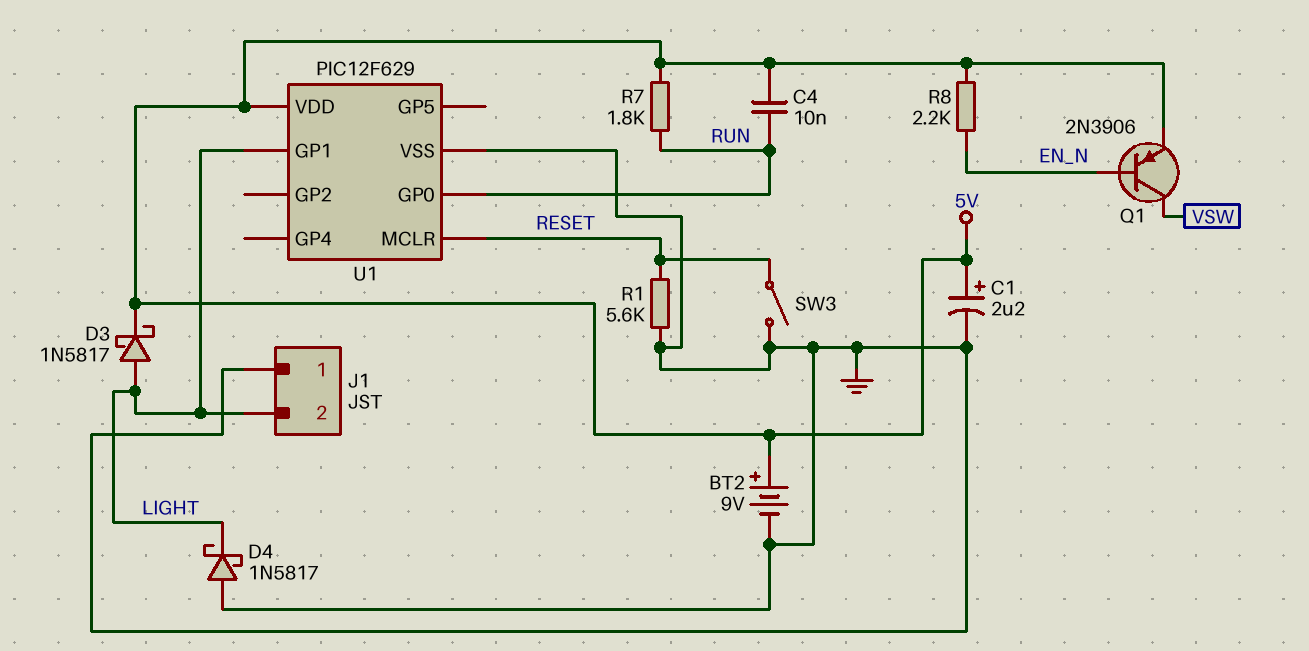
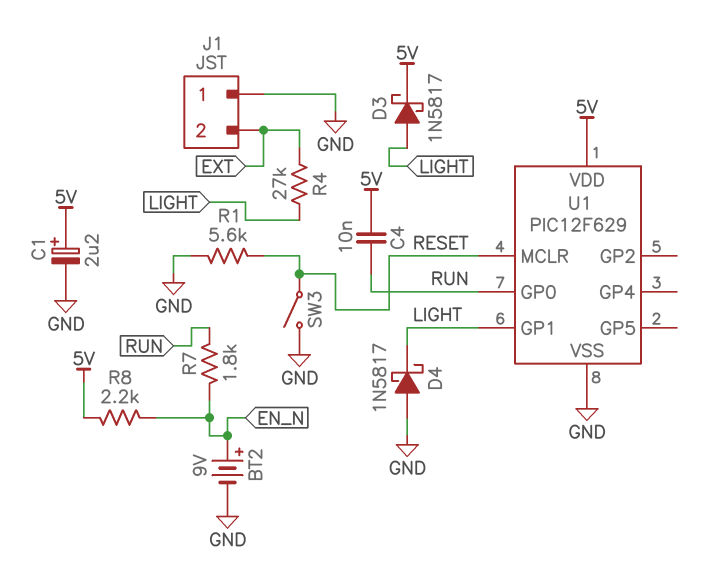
BT2: 9V (plus 5V, minus GND) -> 9V (plus EN_N, minus GND)
J1 pin 2: LIGHT -> EXT
Q1: PNP 2N3906 (B EN_N, C VSW, E 5V) -> none
R4: none -> 27k (EXT, LIGHT)
R7: 1.8k (5V, RUN) -> 1.8k (EN_N, RUN)

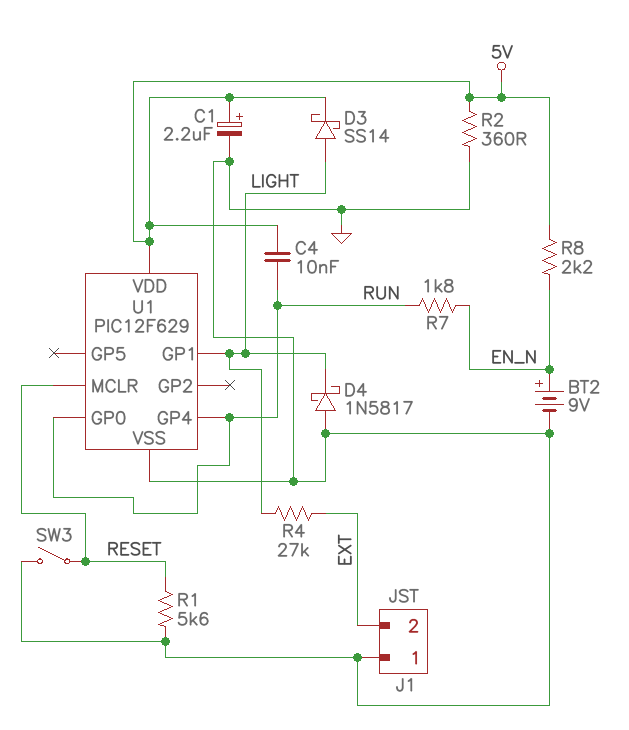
D3: schottky 1N5817 (A LIGHT, K 5V) -> schottky SS14 (A LIGHT, K 5V)
R2: none -> 360 (5V, GND)
U1 pin GP4: none -> RUN

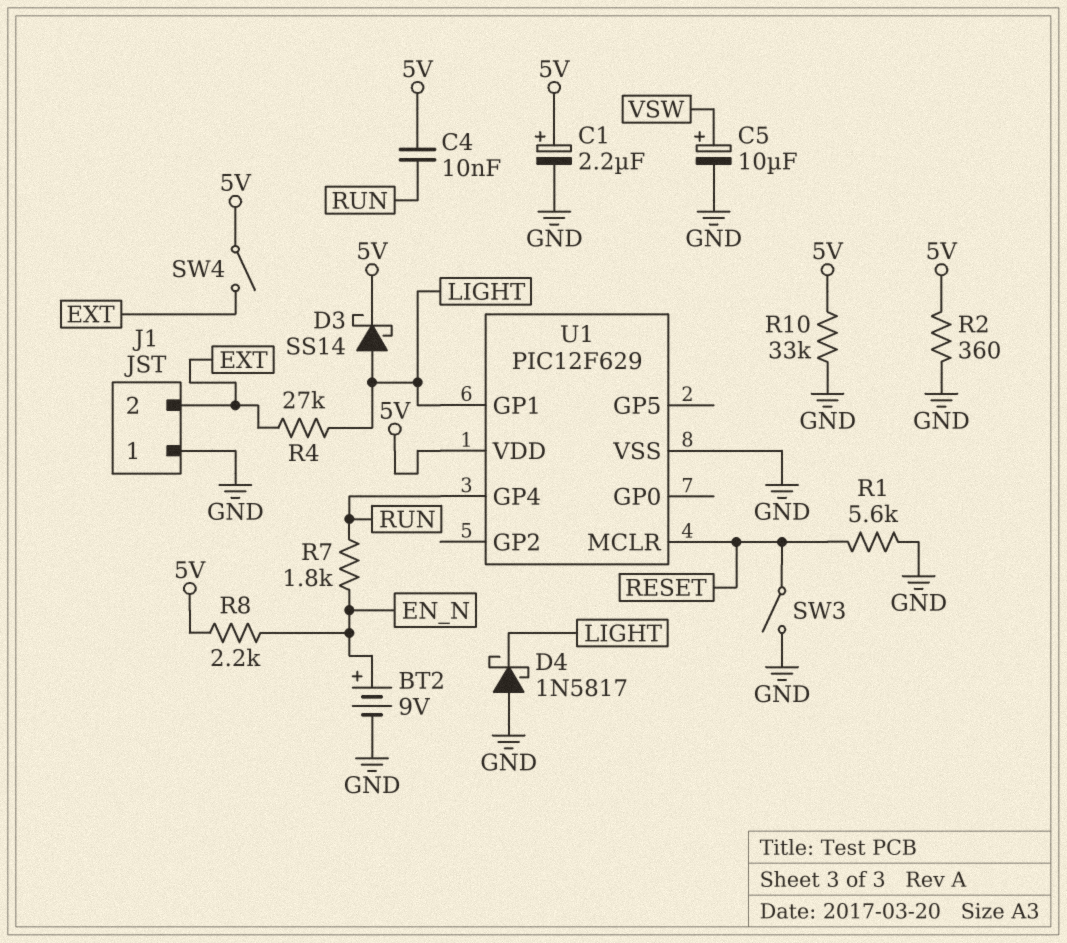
C5: none -> 10uF (plus VSW, minus GND)
R10: none -> 33k (5V, GND)
SW4: none -> switch (5V, EXT)
U1 pin GP0: RUN -> none

